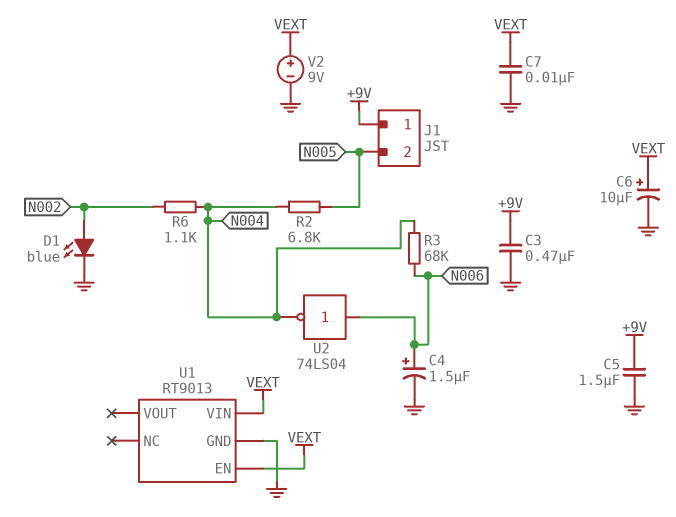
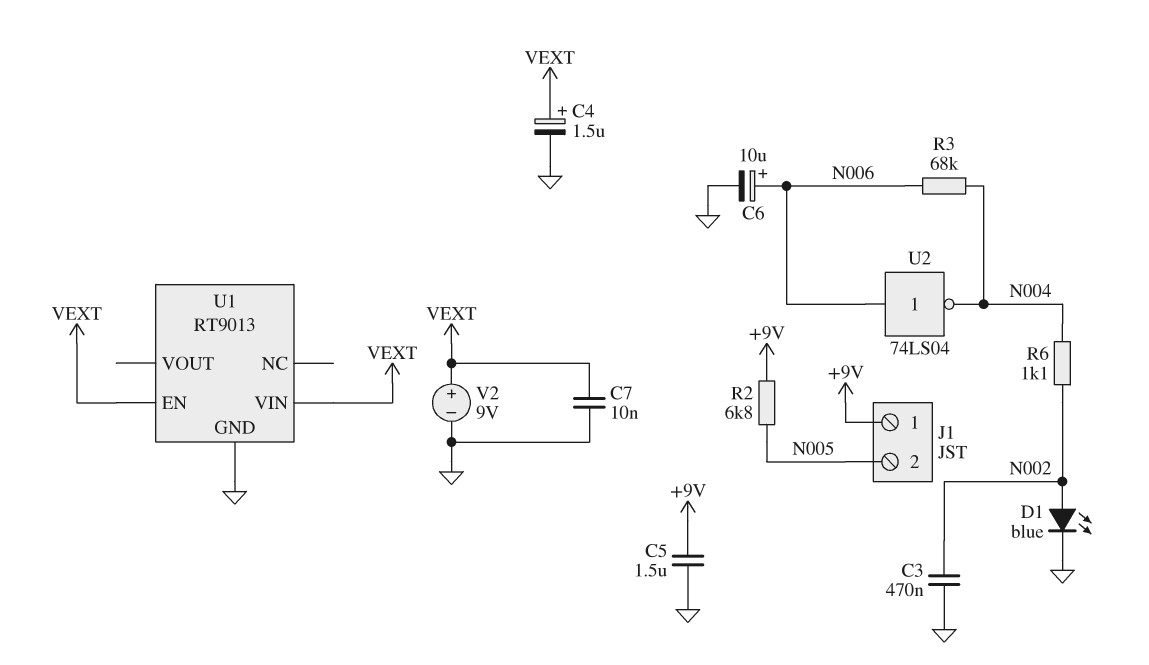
C3: 470nF (+9V, GND) -> 470nF (GND, N002)
C4: 1.5uF (plus N006, minus GND) -> 1.5uF (plus VEXT, minus GND)
C6: 10uF (plus VEXT, minus GND) -> 10uF (plus N006, minus GND)
R2: 6.8k (N004, N005) -> 6.8k (+9V, N005)

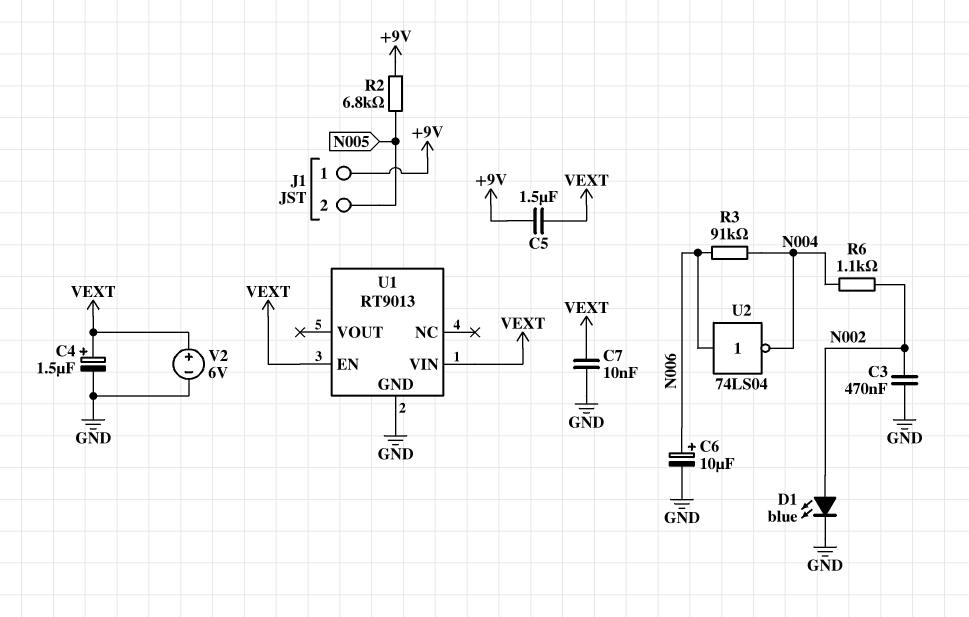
C5: 1.5uF (+9V, GND) -> 1.5uF (+9V, VEXT)
R3: 68k (N004, N006) -> 91k (N004, N006)
V2: 9V (plus VEXT, minus GND) -> 6V (plus VEXT, minus GND)

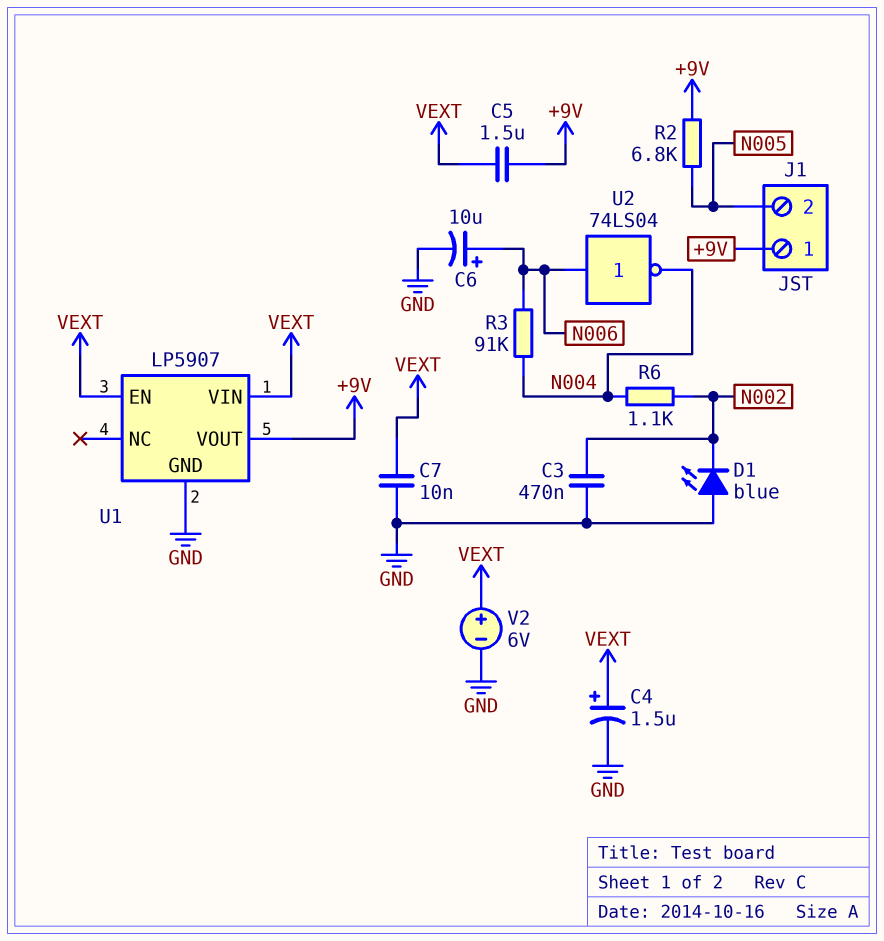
D1: LED blue (A N002, K GND) -> LED blue (A GND, K N002)
U1: RT9013 -> LP5907
U1 pin VOUT: none -> +9V

